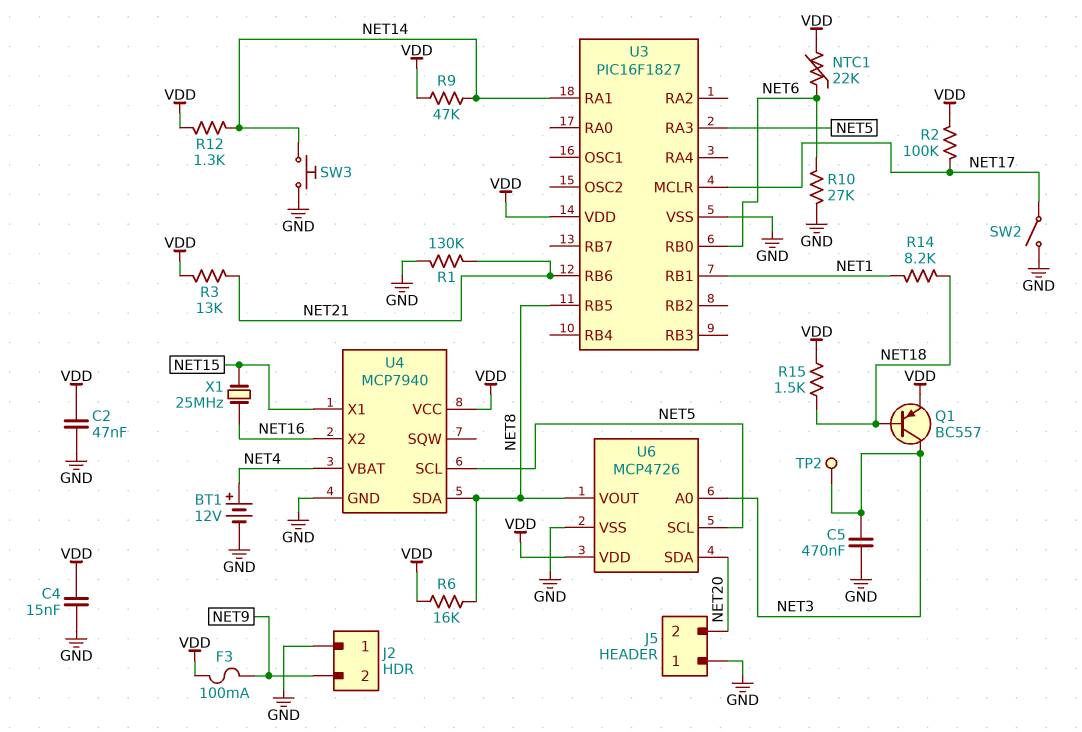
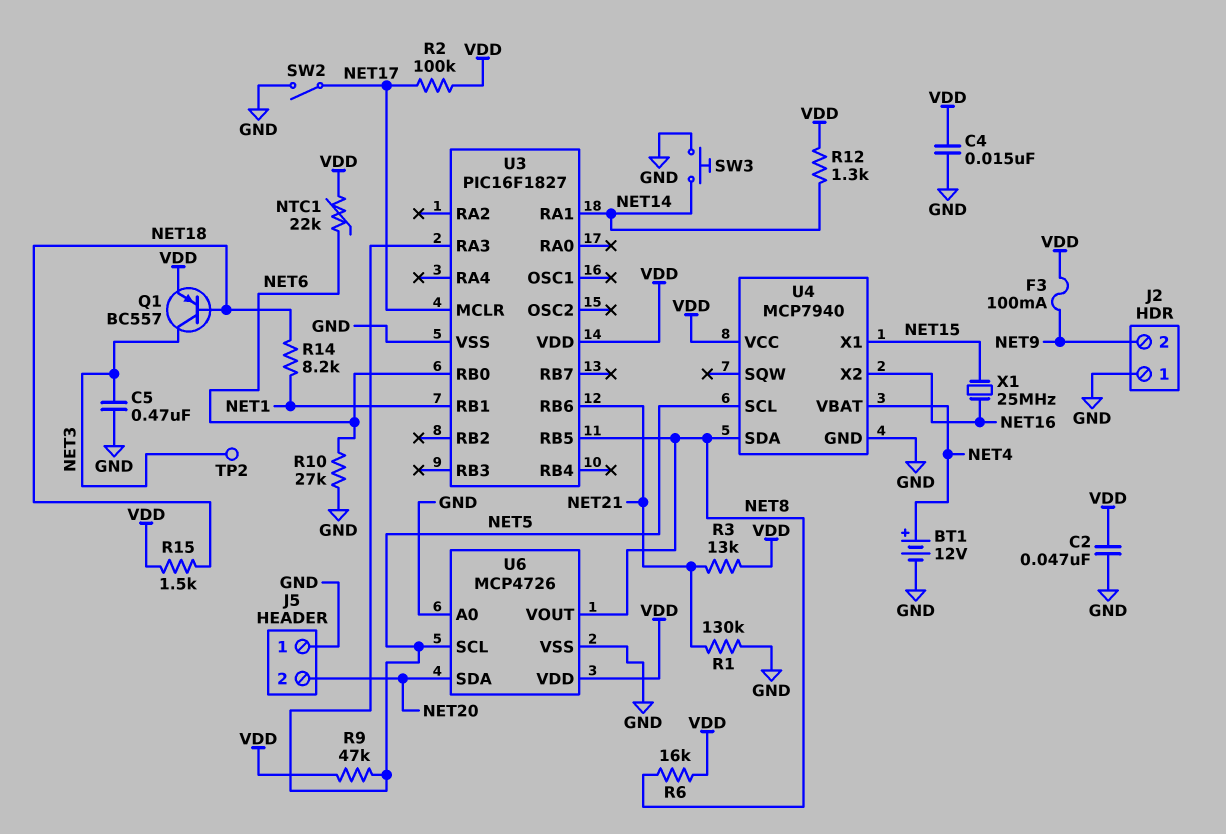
R9: 47k (NET14, VDD) -> 47k (NET5, VDD)
U6 pin A0: NET3 -> GND

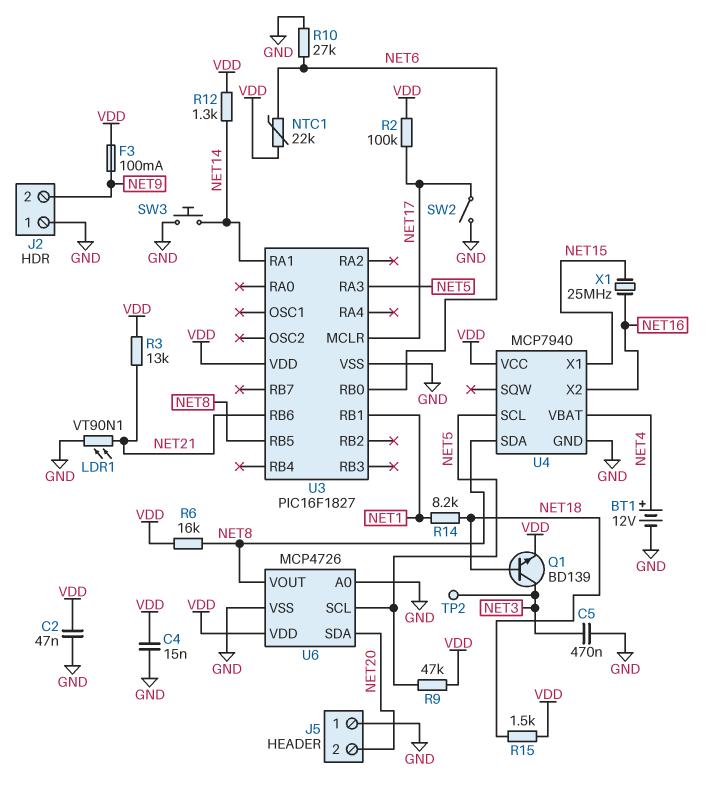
LDR1: none -> VT90N1 (GND, NET21)
Q1: PNP BC557 (B NET18, C NET3, E VDD) -> NPN BD139 (B NET18, C NET3, E VDD)
R1: 130k (GND, NET21) -> none

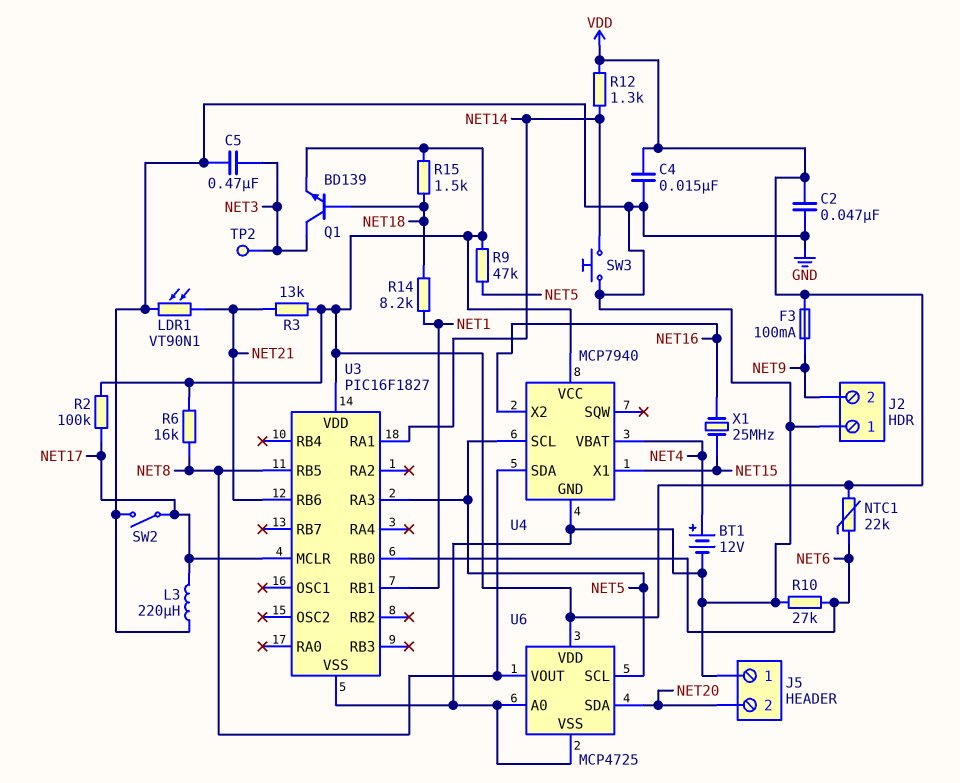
L3: none -> 220uH (GND, NET17)
U6: MCP4726 -> MCP4725

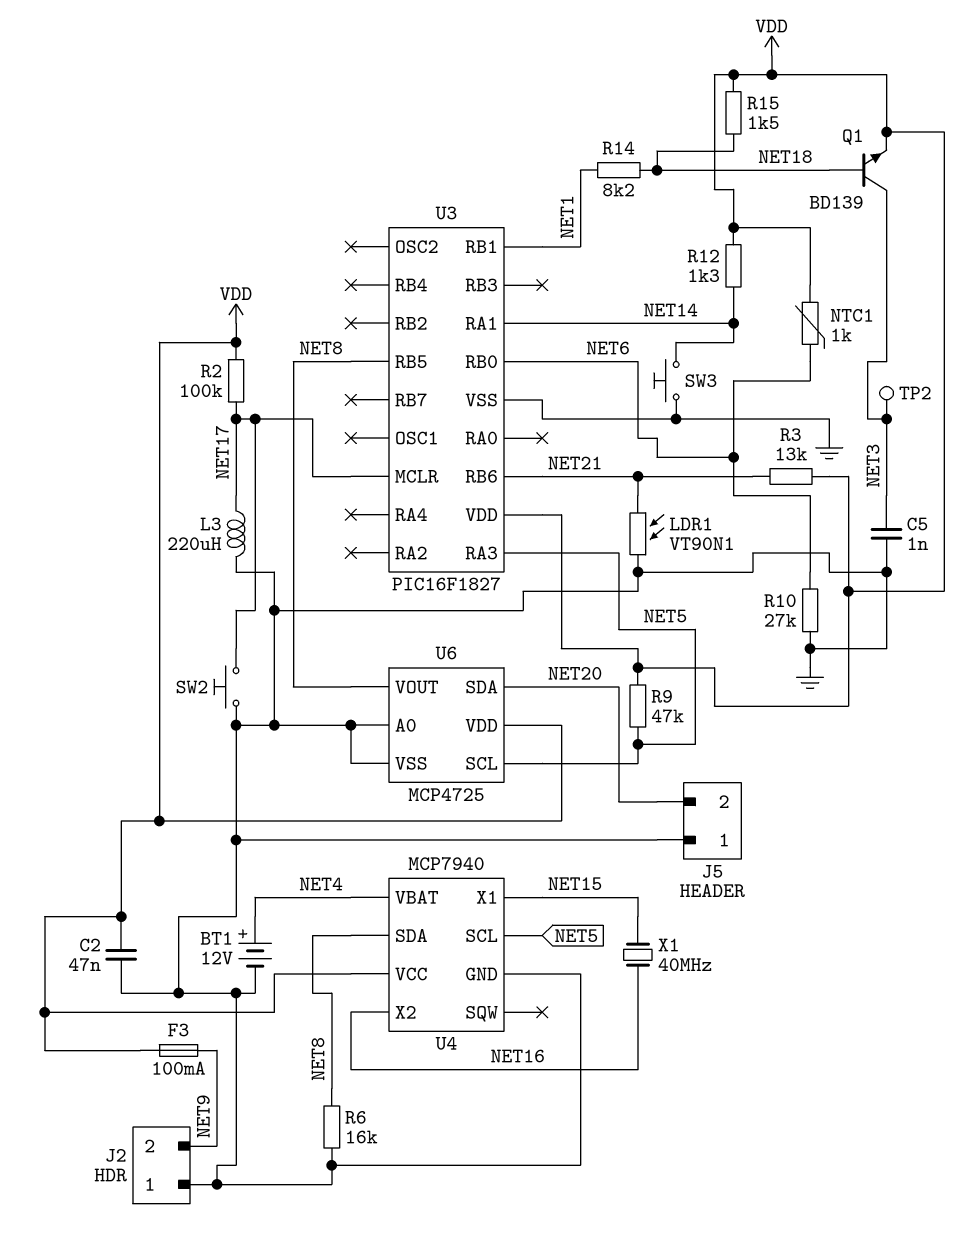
C4: 15nF (GND, VDD) -> none
C5: 470nF (GND, NET3) -> 1nF (GND, NET3)
NTC1: 22k (NET6, VDD) -> 1k (NET6, VDD)
R6: 16k (NET8, VDD) -> 16k (GND, NET8)
SW2: switch (GND, NET17) -> button (GND, NET17)
X1: 25MHz (NET15, NET16) -> 40MHz (NET15, NET16)

